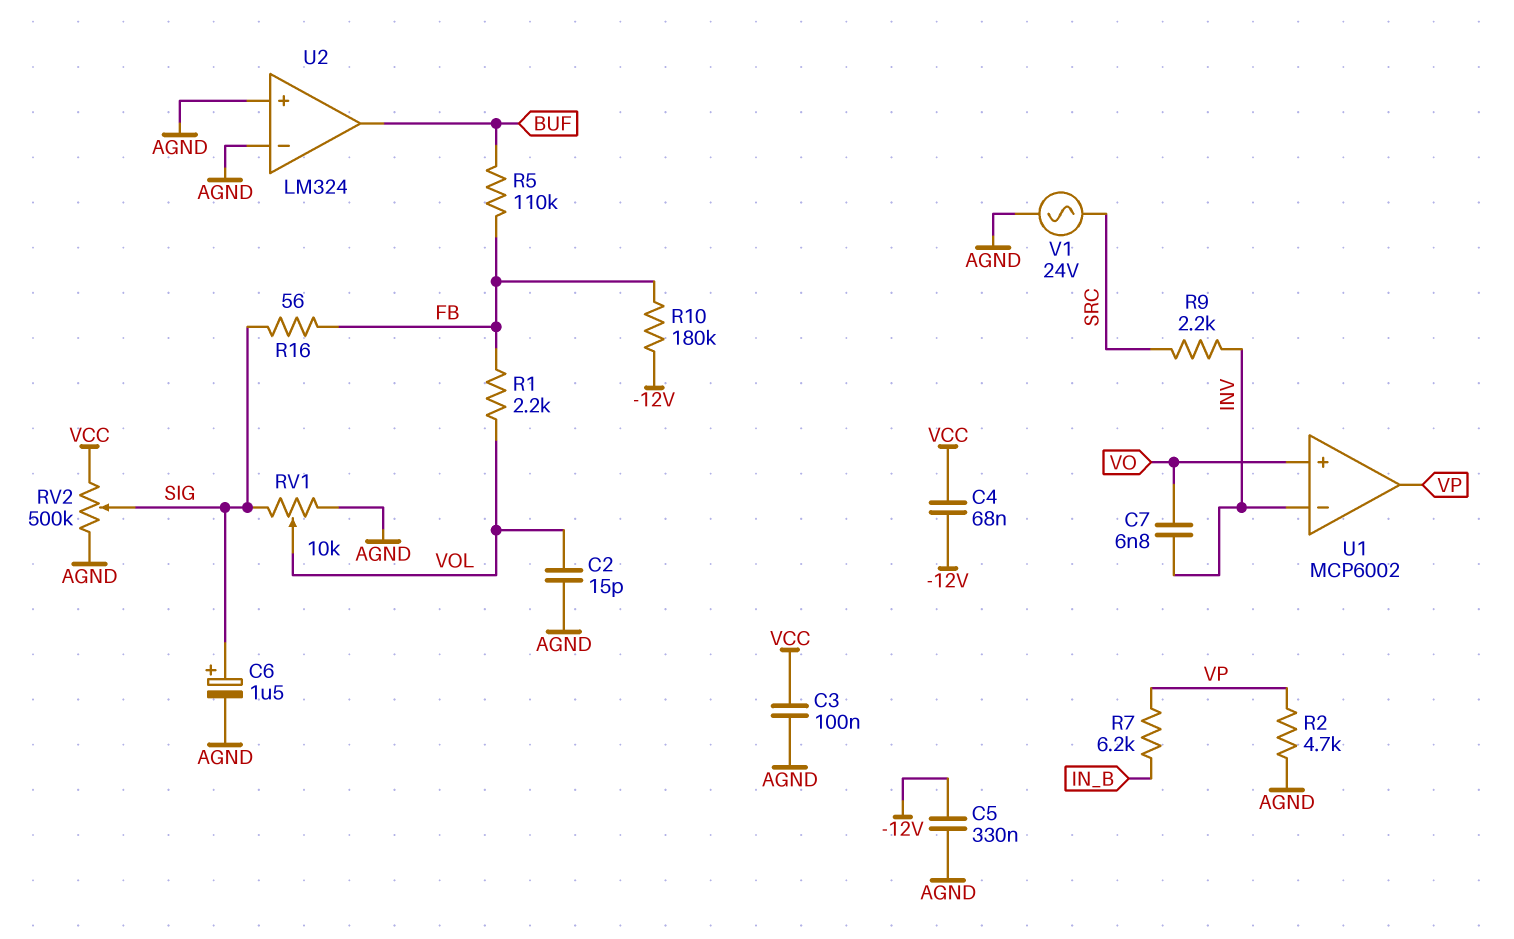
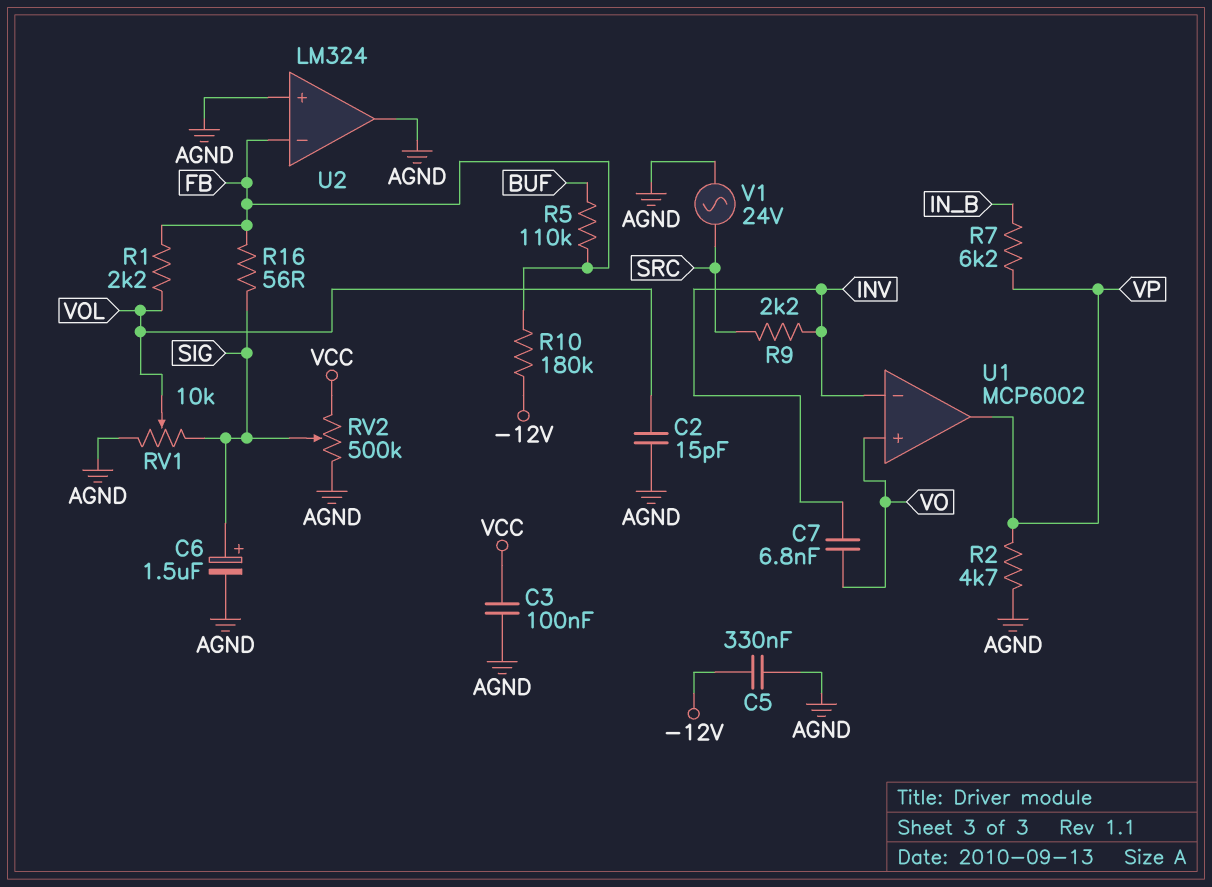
C4: 68nF (-12V, VCC) -> none
U2 pin in-: AGND -> FB
U2 pin out: BUF -> AGND

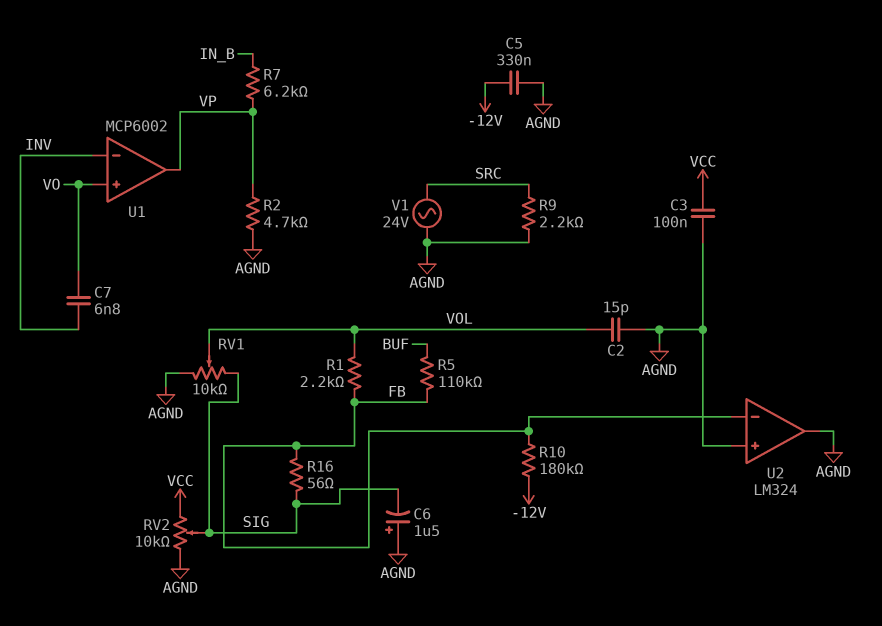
C6: 1.5uF (plus SIG, minus AGND) -> 1.5uF (plus AGND, minus SIG)
R9: 2.2k (INV, SRC) -> 2.2k (AGND, SRC)
RV2: 500k (AGND, VCC, wiper SIG) -> 10k (AGND, VCC, wiper SIG)

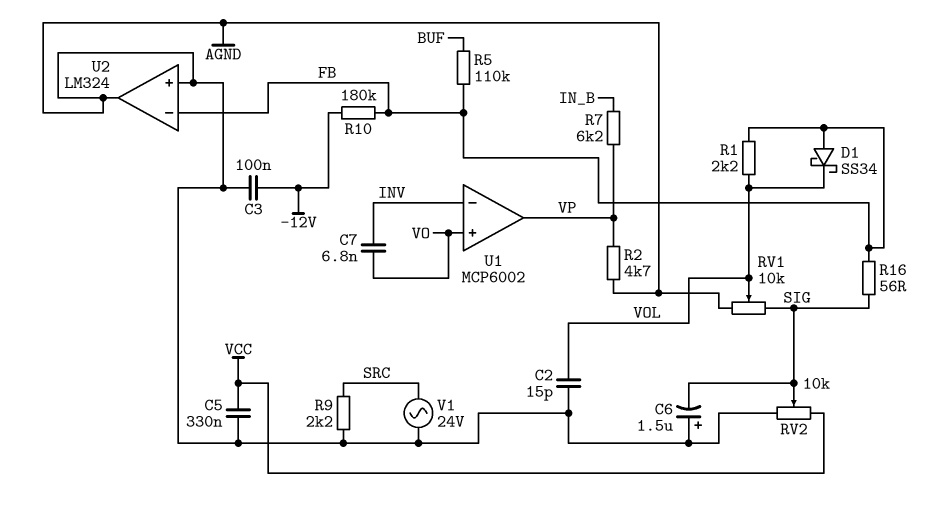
C3: 100nF (AGND, VCC) -> 100nF (-12V, AGND)
C5: 330nF (-12V, AGND) -> 330nF (AGND, VCC)
D1: none -> schottky SS34 (A FB, K VOL)

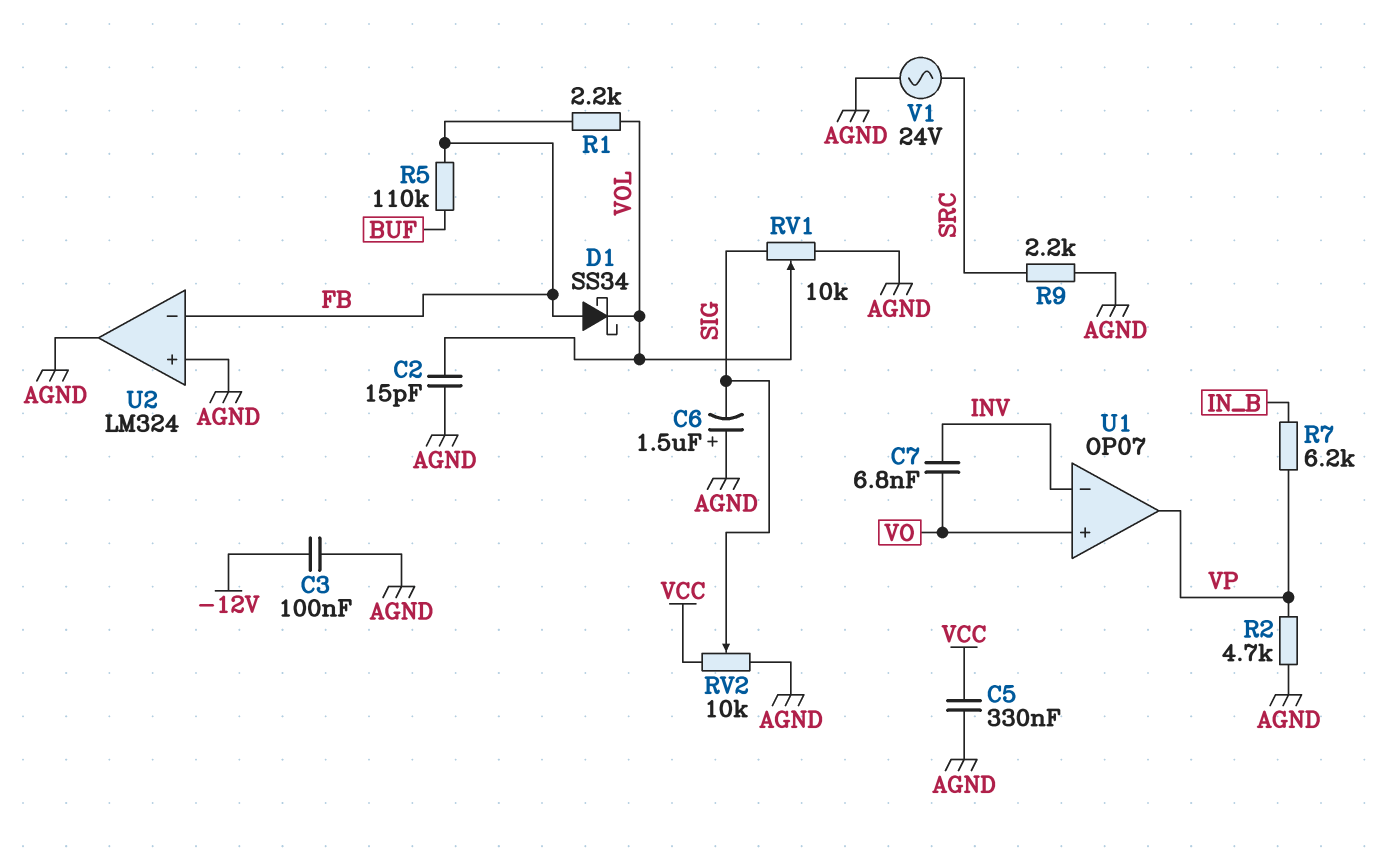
R10: 180k (-12V, FB) -> none
R16: 56 (FB, SIG) -> none
U1: MCP6002 -> OP07

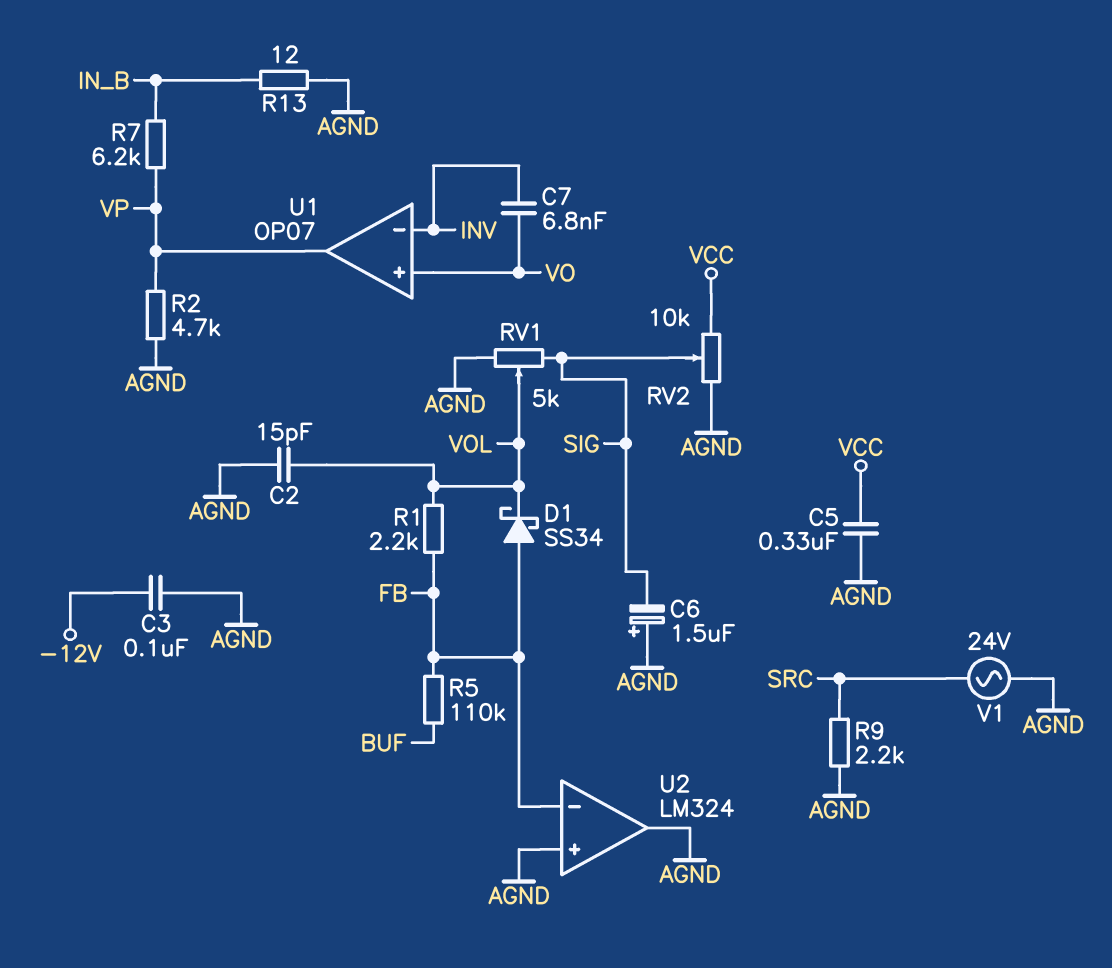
R13: none -> 12 (AGND, IN_B)
RV1: 10k (AGND, SIG, wiper VOL) -> 5k (AGND, SIG, wiper VOL)

